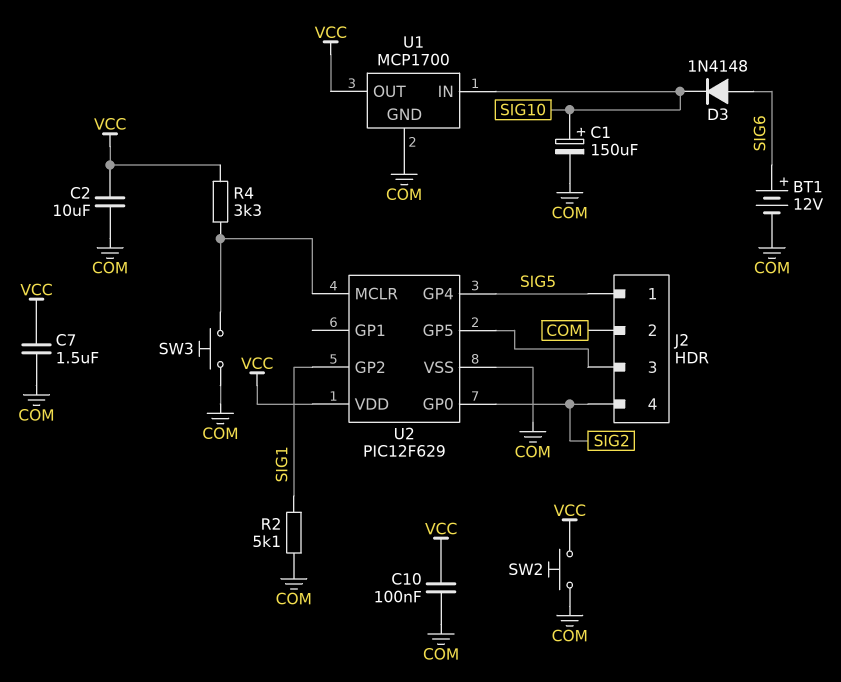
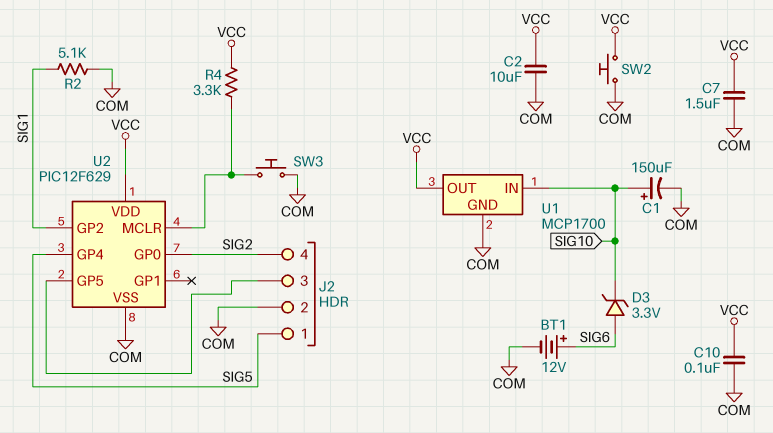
D3: diode 1N4148 (A SIG6, K SIG10) -> zener 3.3V (A SIG6, K SIG10)

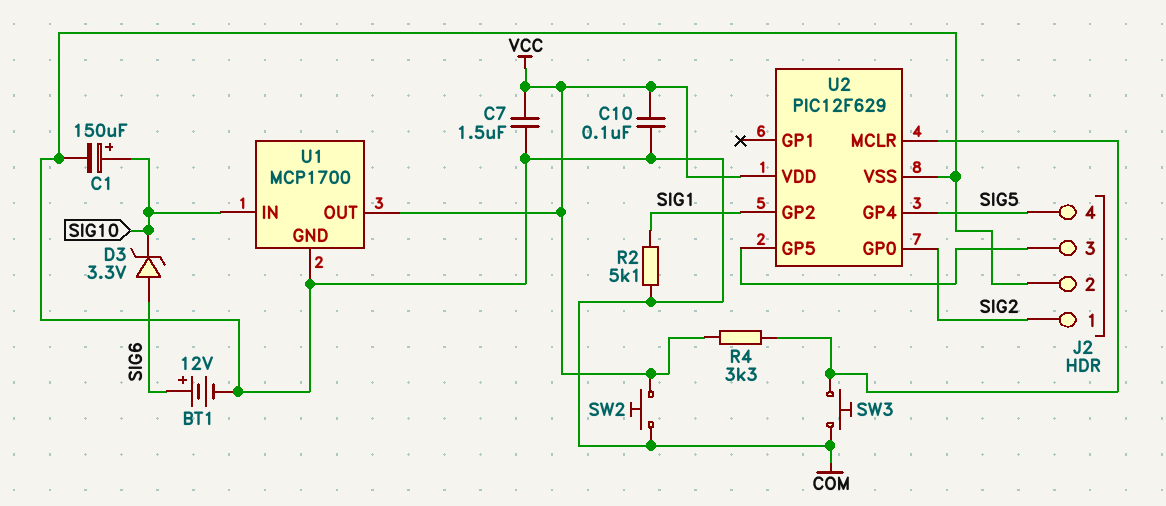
C2: 10uF (COM, VCC) -> none
J2 pin 1: SIG5 -> SIG2
J2 pin 4: SIG2 -> SIG5

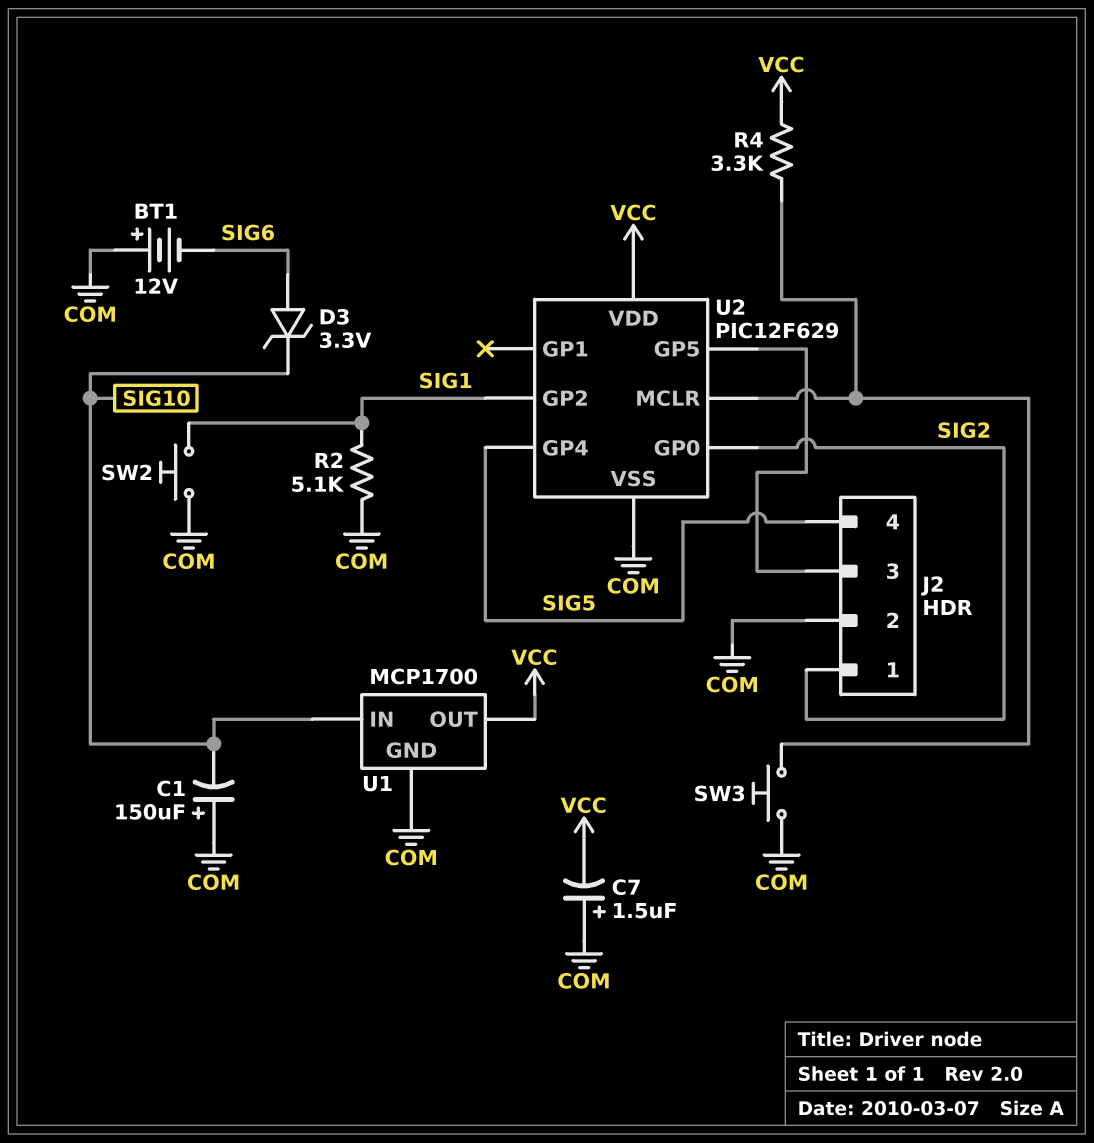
BT1: 12V (plus SIG6, minus COM) -> 12V (plus COM, minus SIG6)
C1: 150uF (plus SIG10, minus COM) -> 150uF (plus COM, minus SIG10)
C7: 1.5uF (COM, VCC) -> 1.5uF (plus COM, minus VCC)
C10: 100nF (COM, VCC) -> none
SW2: button (COM, VCC) -> button (COM, SIG1)

